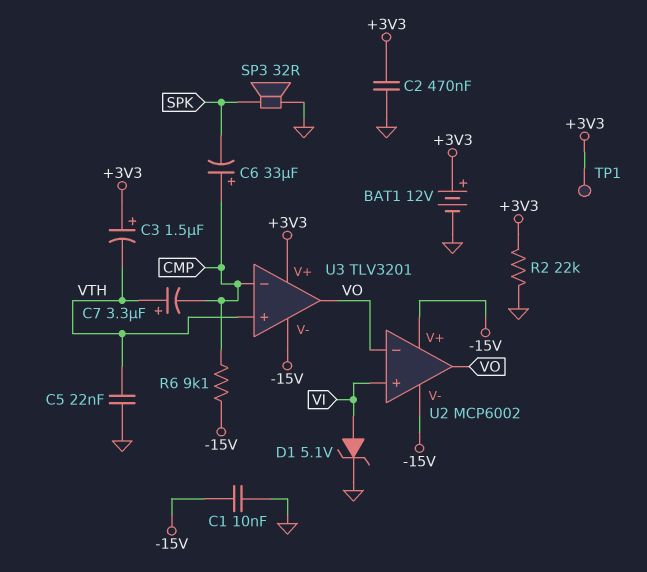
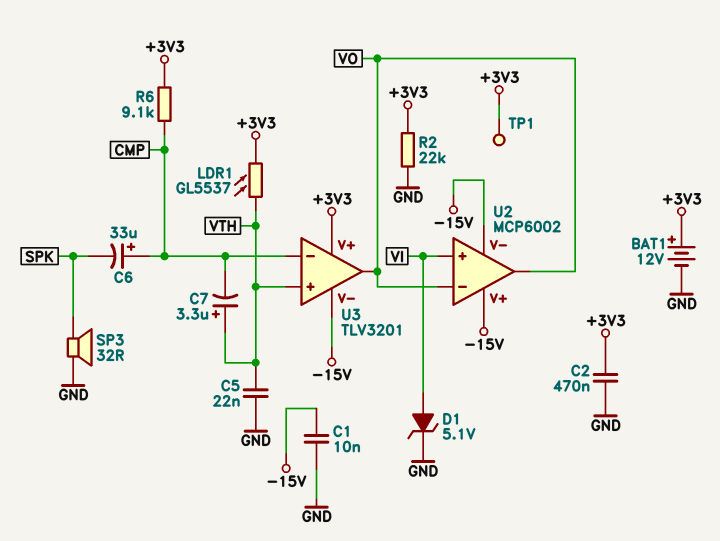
C3: 1.5uF (plus +3V3, minus VTH) -> none
LDR1: none -> GL5537 (+3V3, VTH)
R6: 9.1k (-15V, CMP) -> 9.1k (+3V3, CMP)

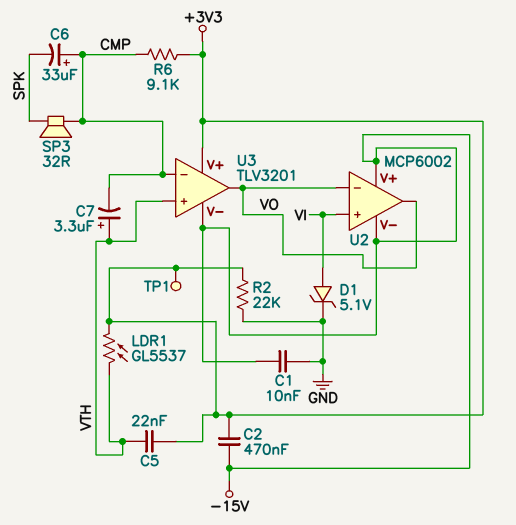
BAT1: 12V (plus +3V3, minus GND) -> none
C2: 470nF (+3V3, GND) -> 470nF (+3V3, -15V)
C5: 22nF (GND, VTH) -> 22nF (+3V3, VTH)
SP3: speaker 32R (GND, SPK) -> speaker 32R (CMP, SPK)

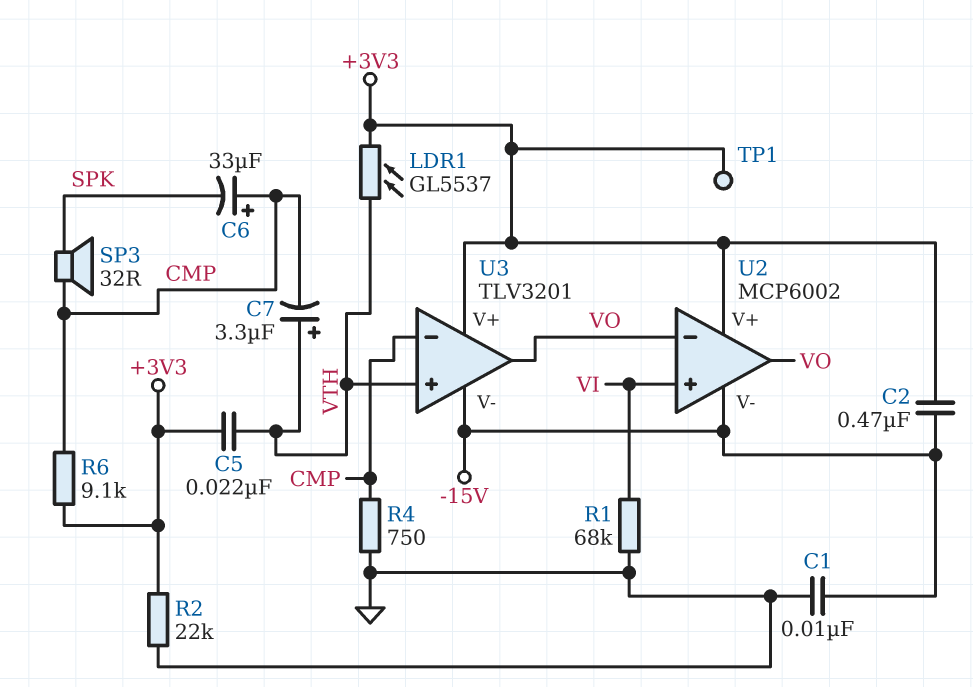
D1: zener 5.1V (A VI, K GND) -> none
R1: none -> 68k (GND, VI)
R4: none -> 750 (CMP, GND)
U2 pin V+: -15V -> +3V3

